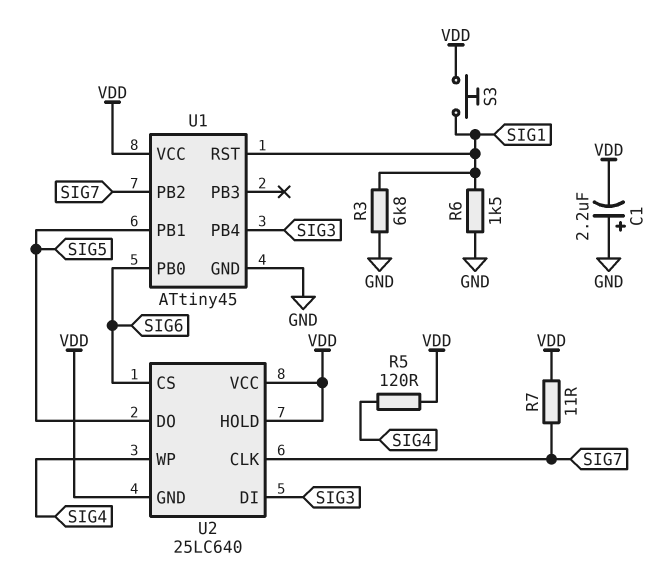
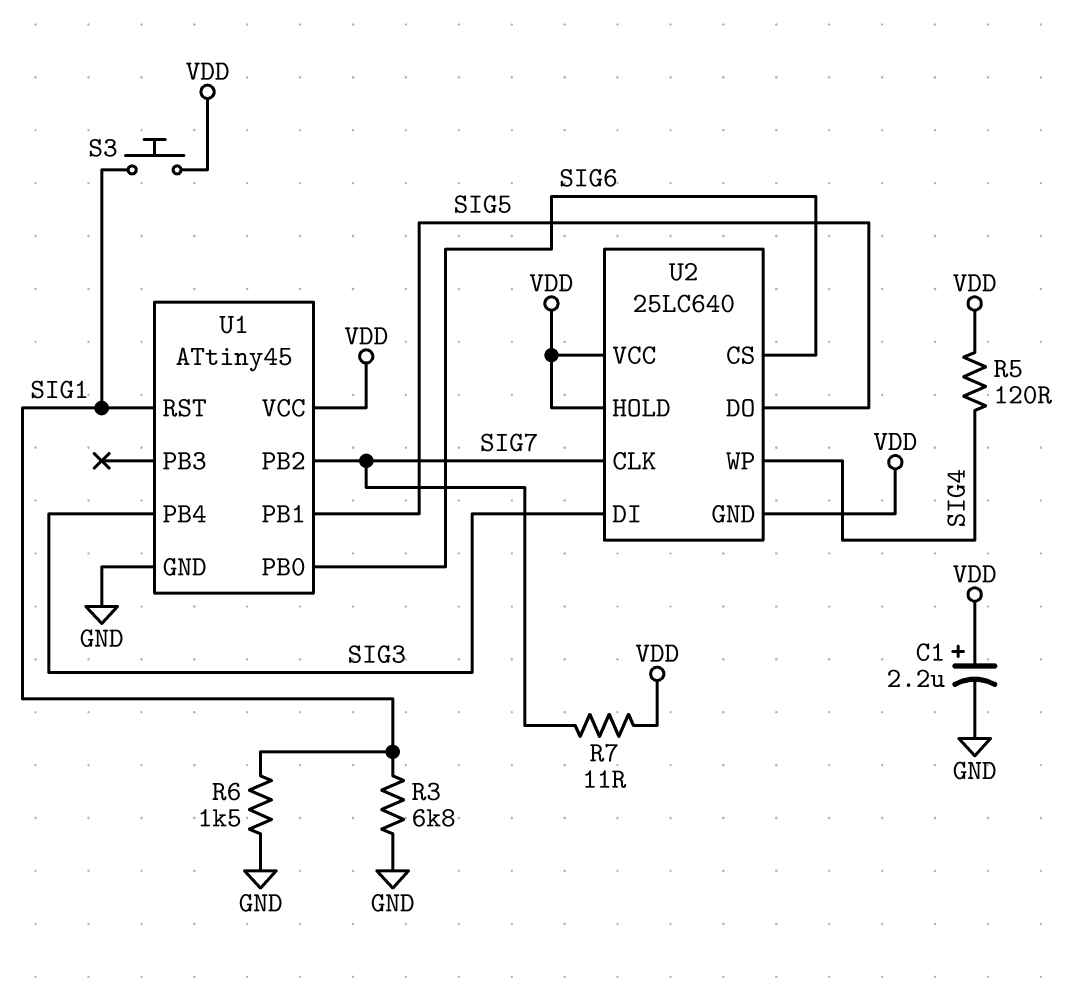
C1: 2.2uF (plus GND, minus VDD) -> 2.2uF (plus VDD, minus GND)

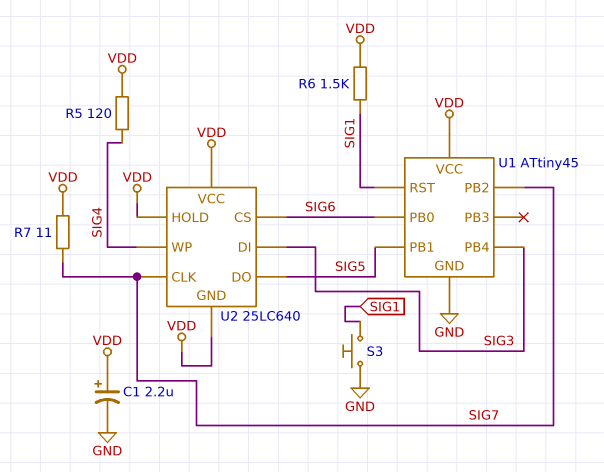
R3: 6.8k (GND, SIG1) -> none
R6: 1.5k (GND, SIG1) -> 1.5k (SIG1, VDD)
S3: button (SIG1, VDD) -> button (GND, SIG1)

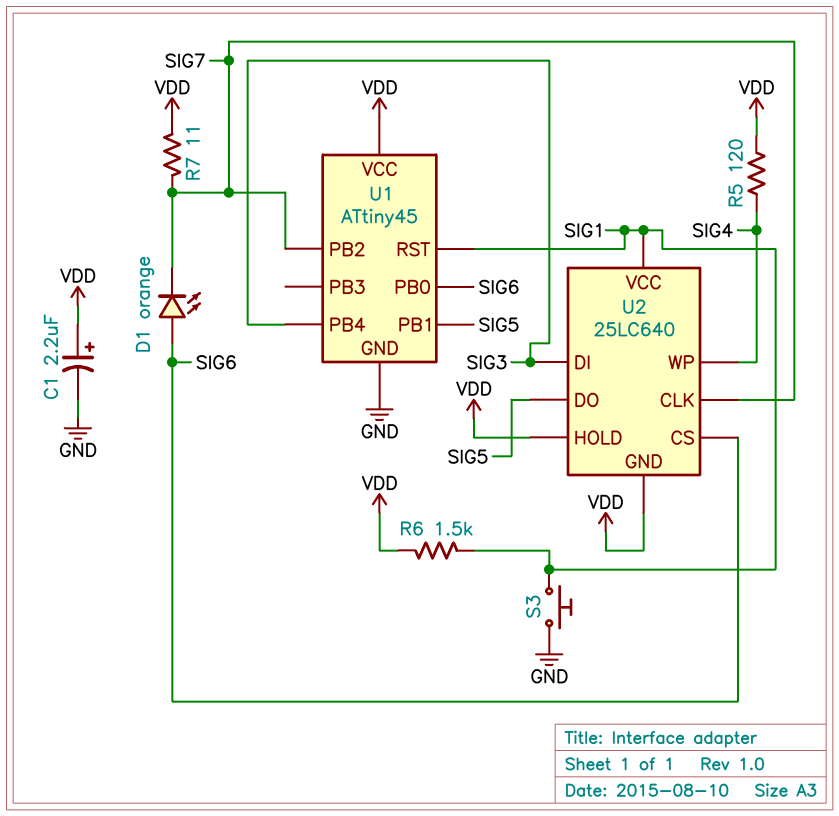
D1: none -> LED orange (A SIG6, K SIG7)
U2 pin VCC: VDD -> SIG1

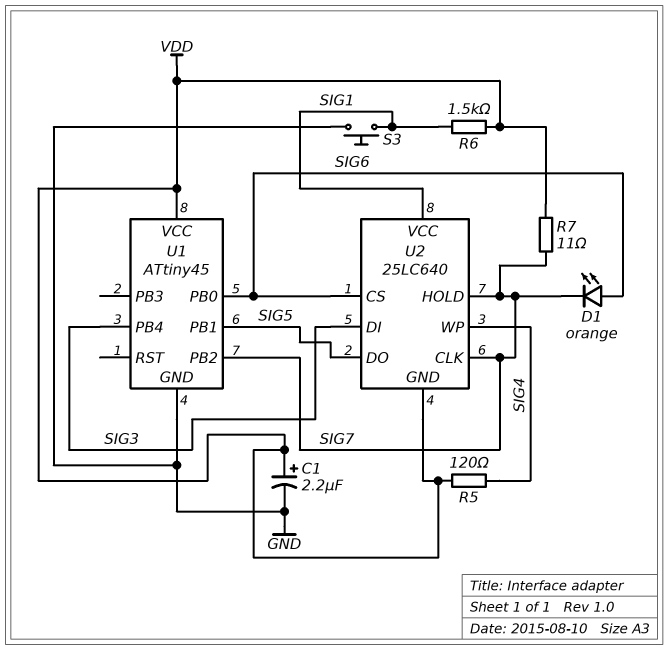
U1 pin RST: SIG1 -> none
U2 pin HOLD: VDD -> SIG7

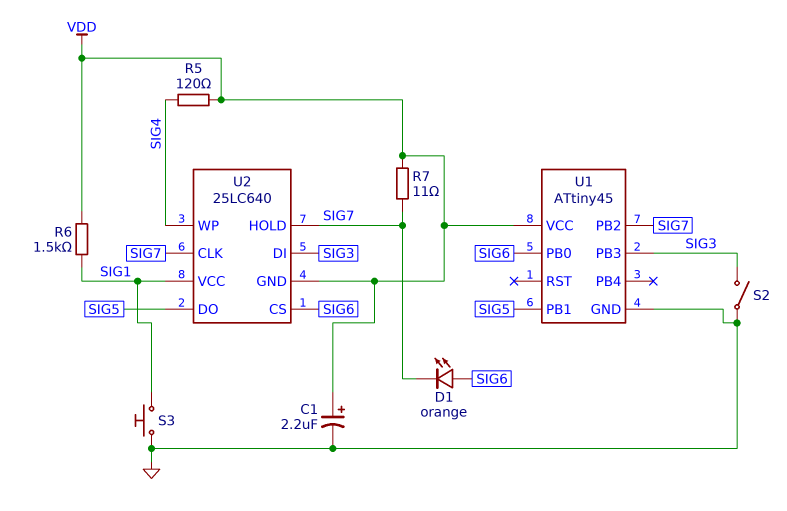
S2: none -> switch (GND, SIG3)
U1 pin PB3: none -> SIG3
U1 pin PB4: SIG3 -> none

